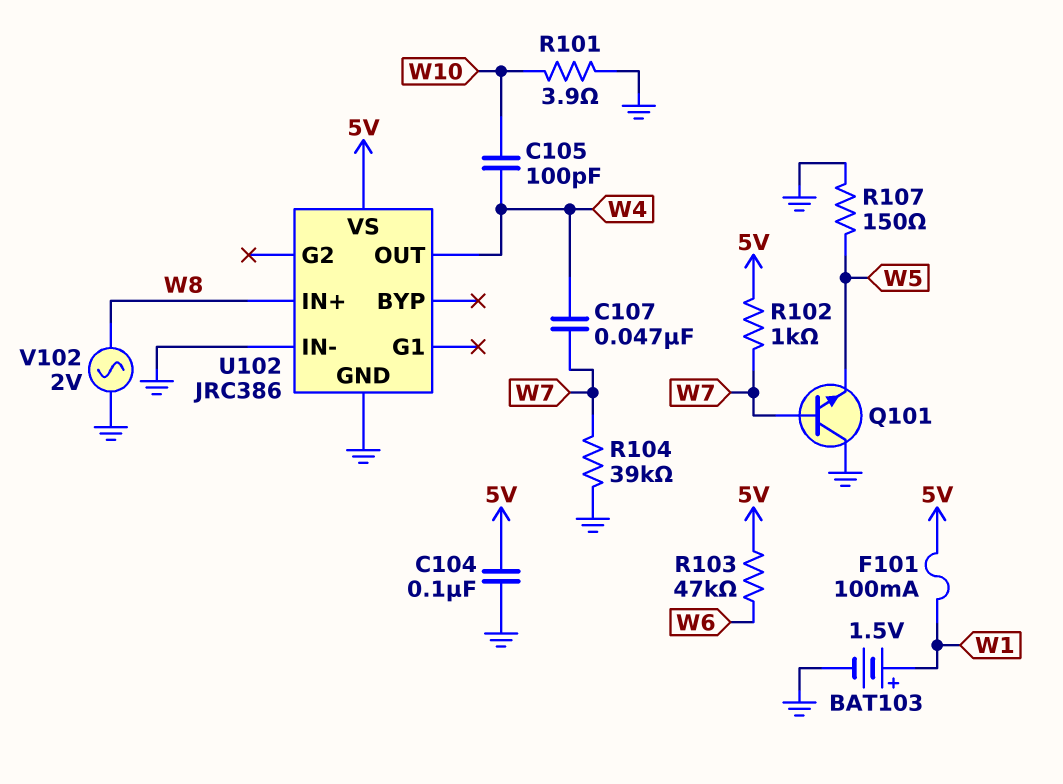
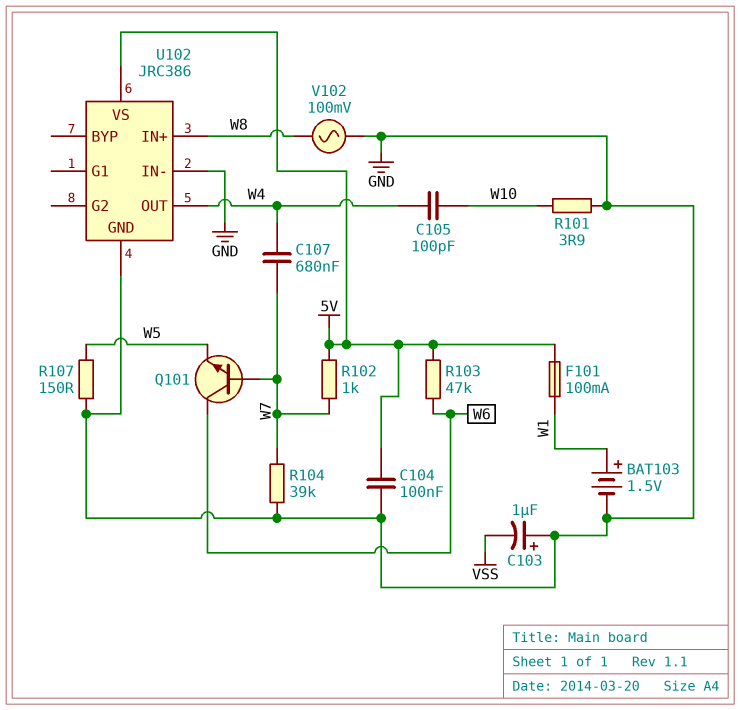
C103: none -> 1uF (plus GND, minus VSS)
C107: 47nF (W4, W7) -> 680nF (W4, W7)
Q101: NPN (B W7, C GND, E W5) -> NPN (B W7, C W6, E W5)
V102: AC 2V (GND, W8) -> AC 100mV (GND, W8)

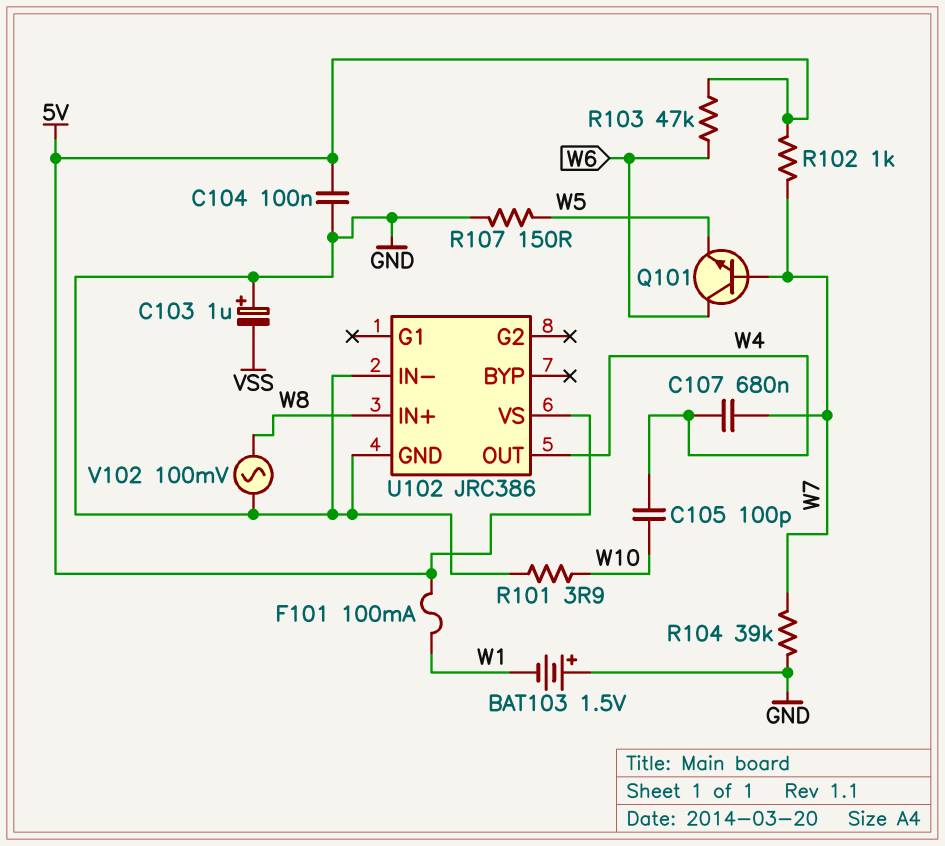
BAT103: 1.5V (plus W1, minus GND) -> 1.5V (plus GND, minus W1)

